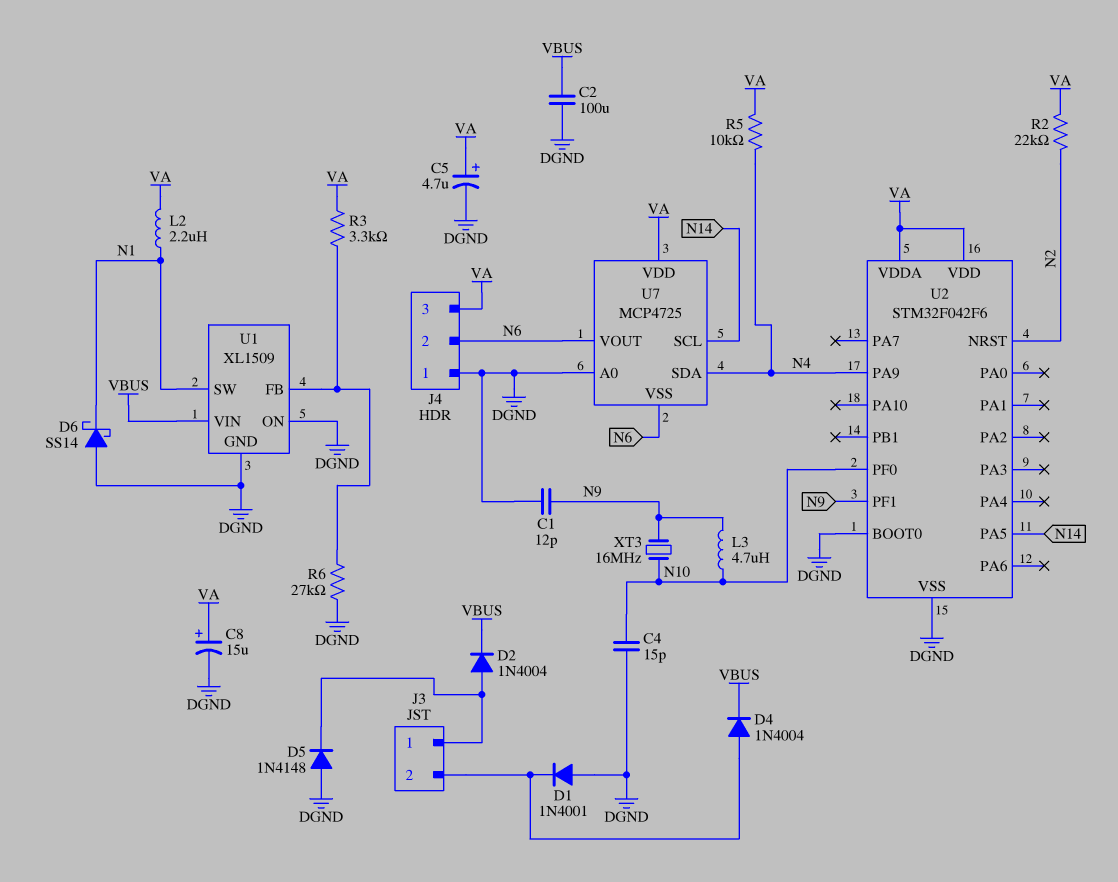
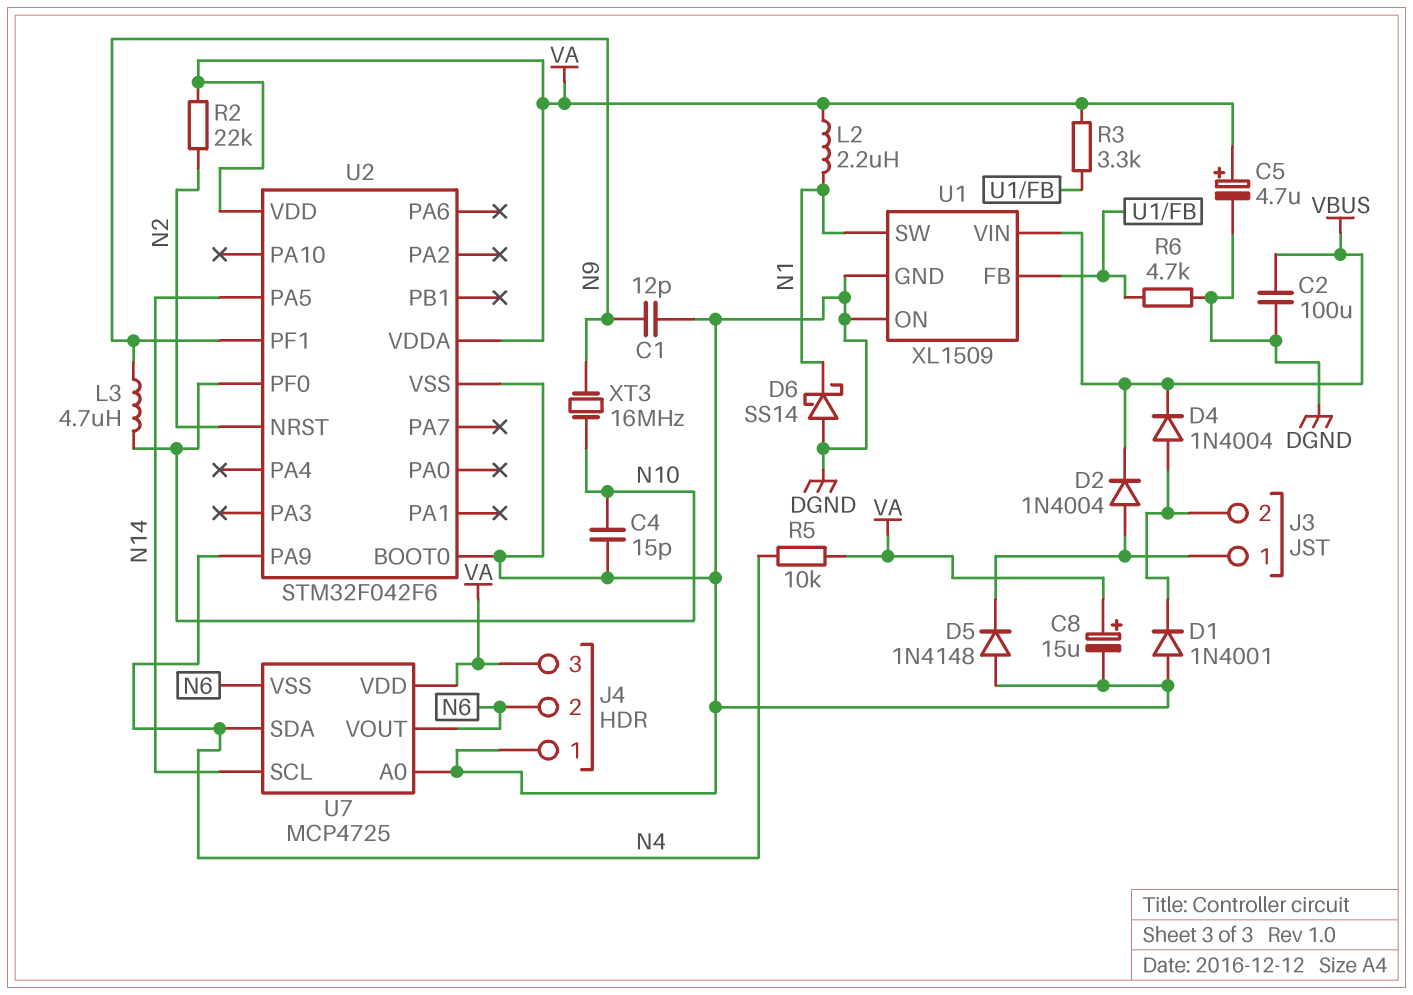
R6: 27k (DGND, U1/FB) -> 4.7k (DGND, U1/FB)

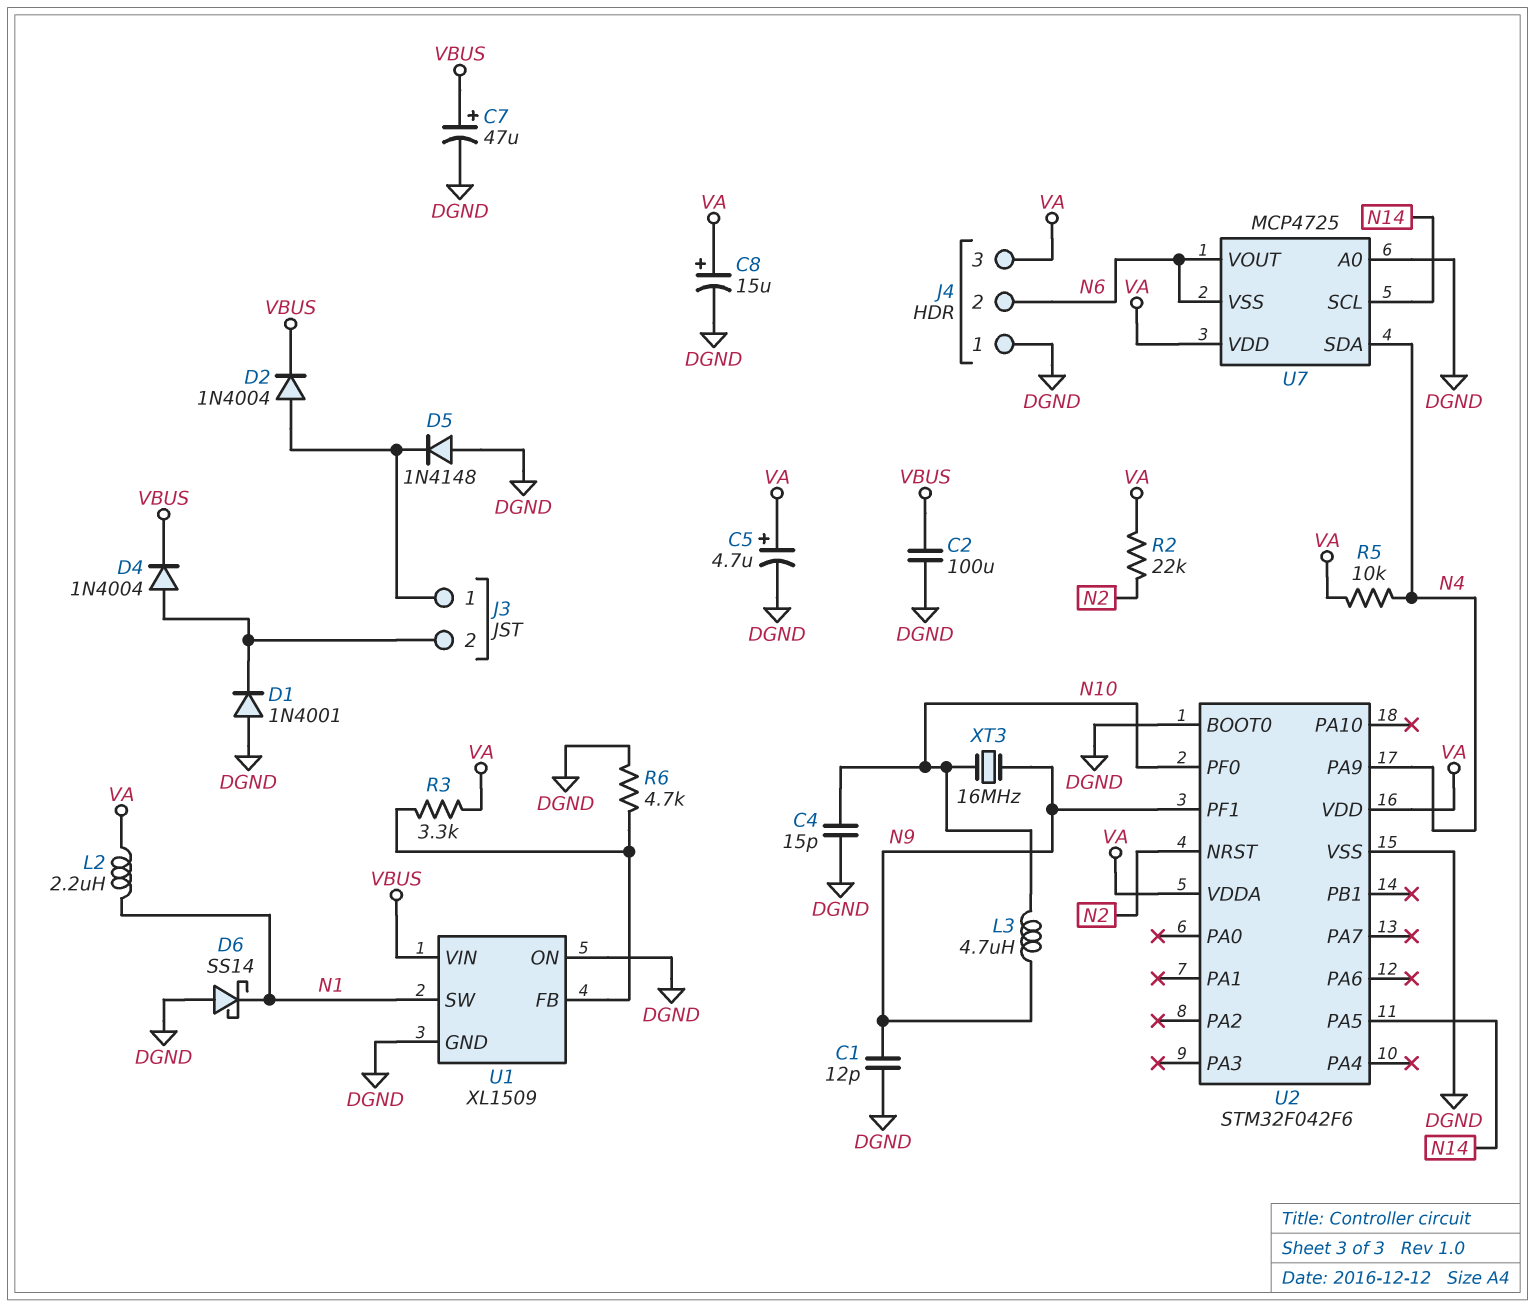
C7: none -> 47uF (plus VBUS, minus DGND)

